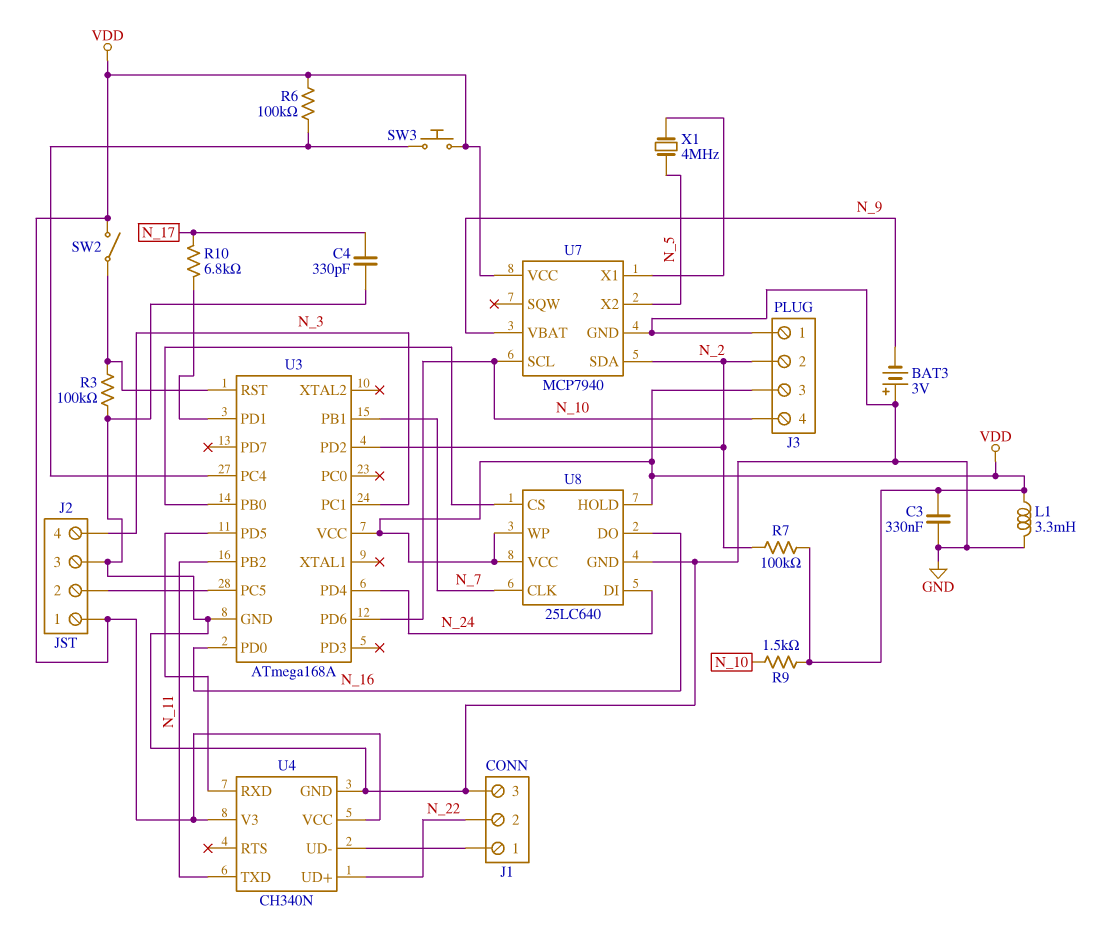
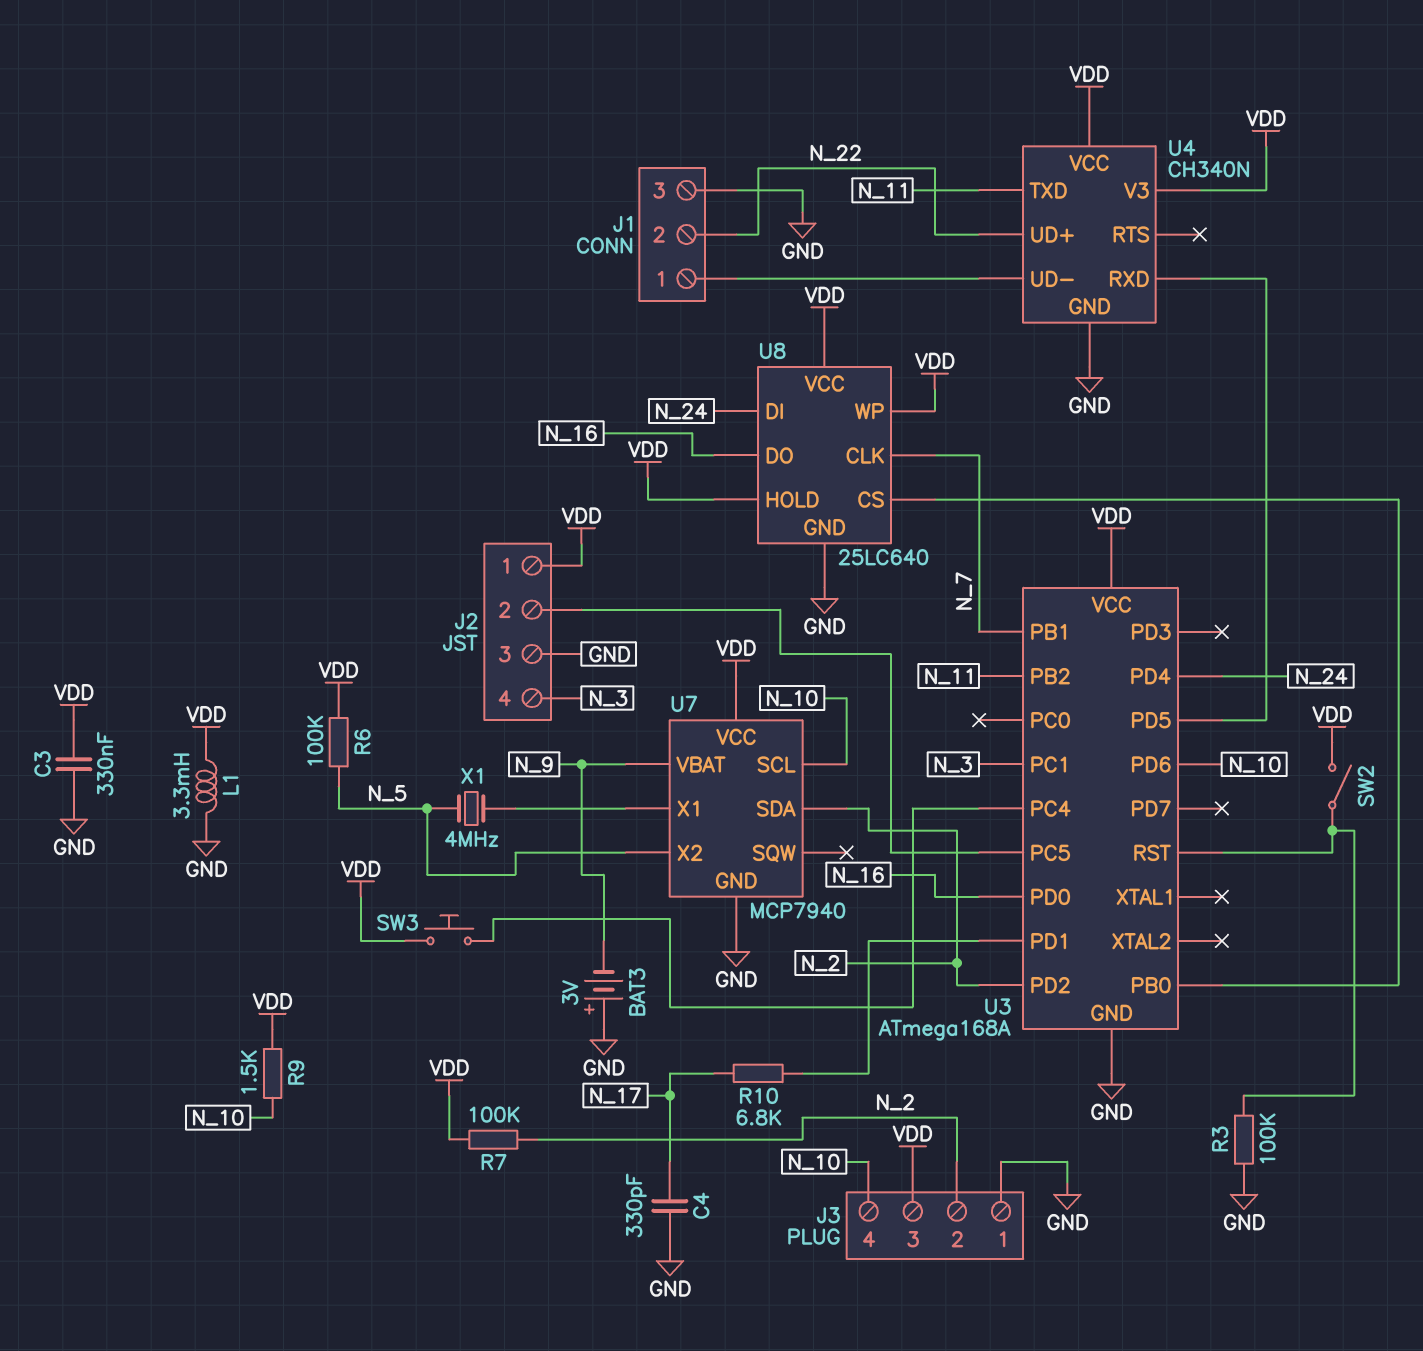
R6: 100k (U3/PC4, VDD) -> 100k (N_5, VDD)

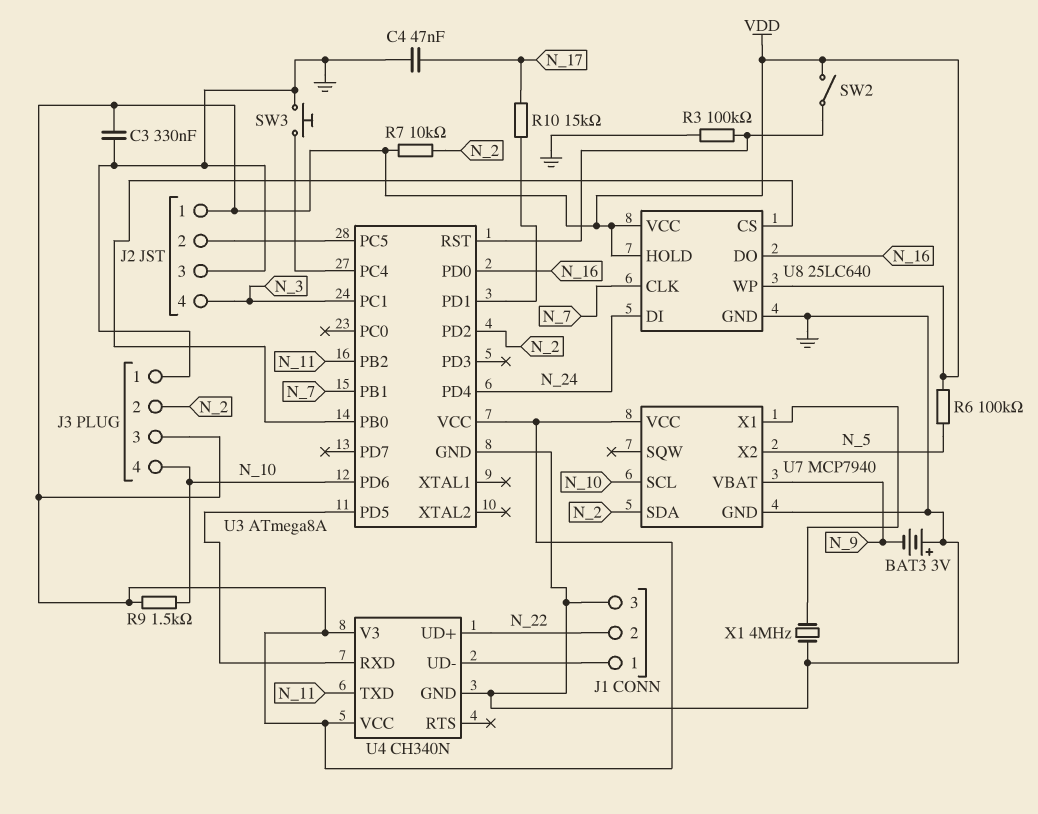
C4: 330pF (GND, N_17) -> 47nF (GND, N_17)
L1: 3.3mH (GND, VDD) -> none
R7: 100k (N_2, VDD) -> 10k (N_2, VDD)
R10: 6.8k (N_17, U3/PD1) -> 15k (N_17, U3/PD1)
SW3: button (U3/PC4, VDD) -> button (GND, U3/PC4)
U3: ATmega168A -> ATmega8A
X1: 4MHz (N_5, U7/X1) -> 4MHz (GND, U7/X1)

